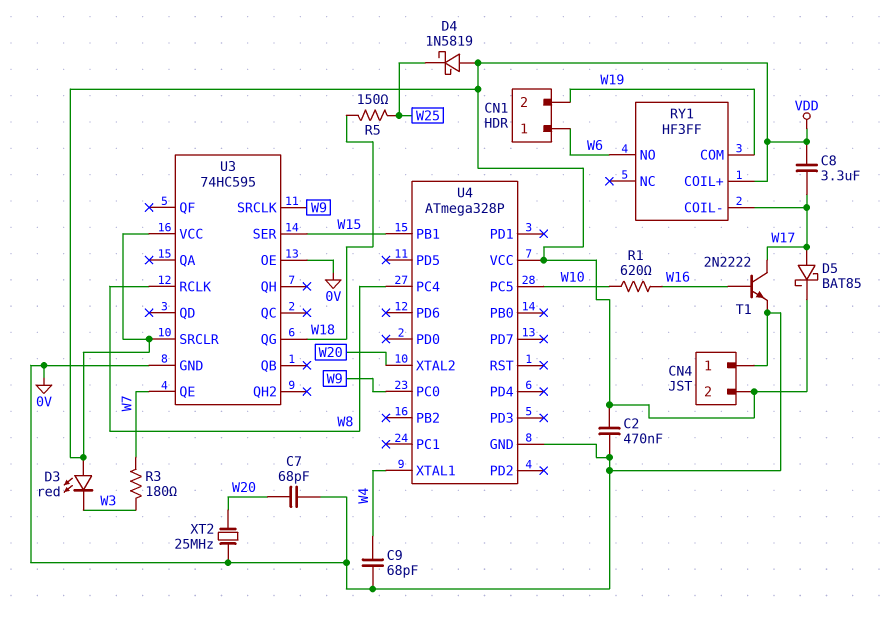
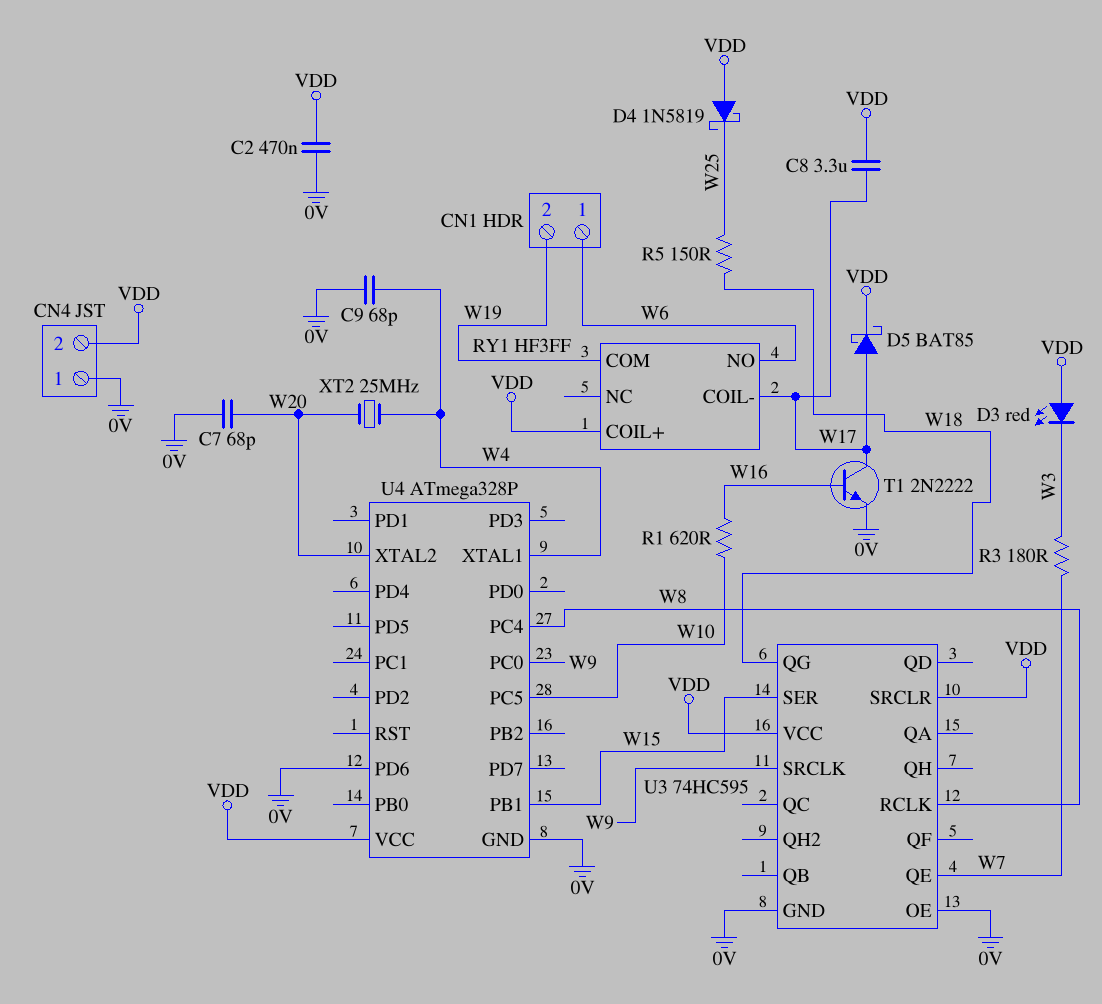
U4 pin PD6: none -> 0V
XT2: 25MHz (0V, W20) -> 25MHz (W4, W20)

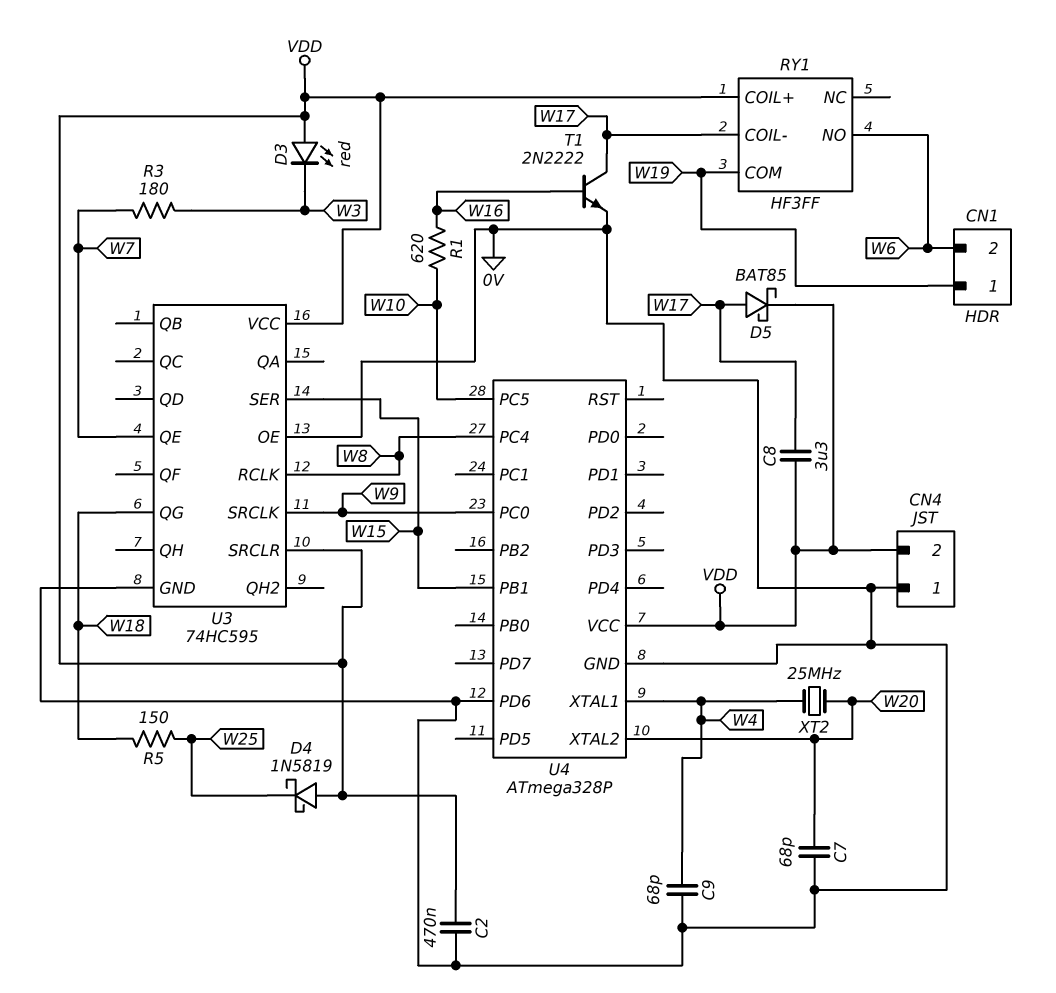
CN1 pin 1: W6 -> W19
CN1 pin 2: W19 -> W6

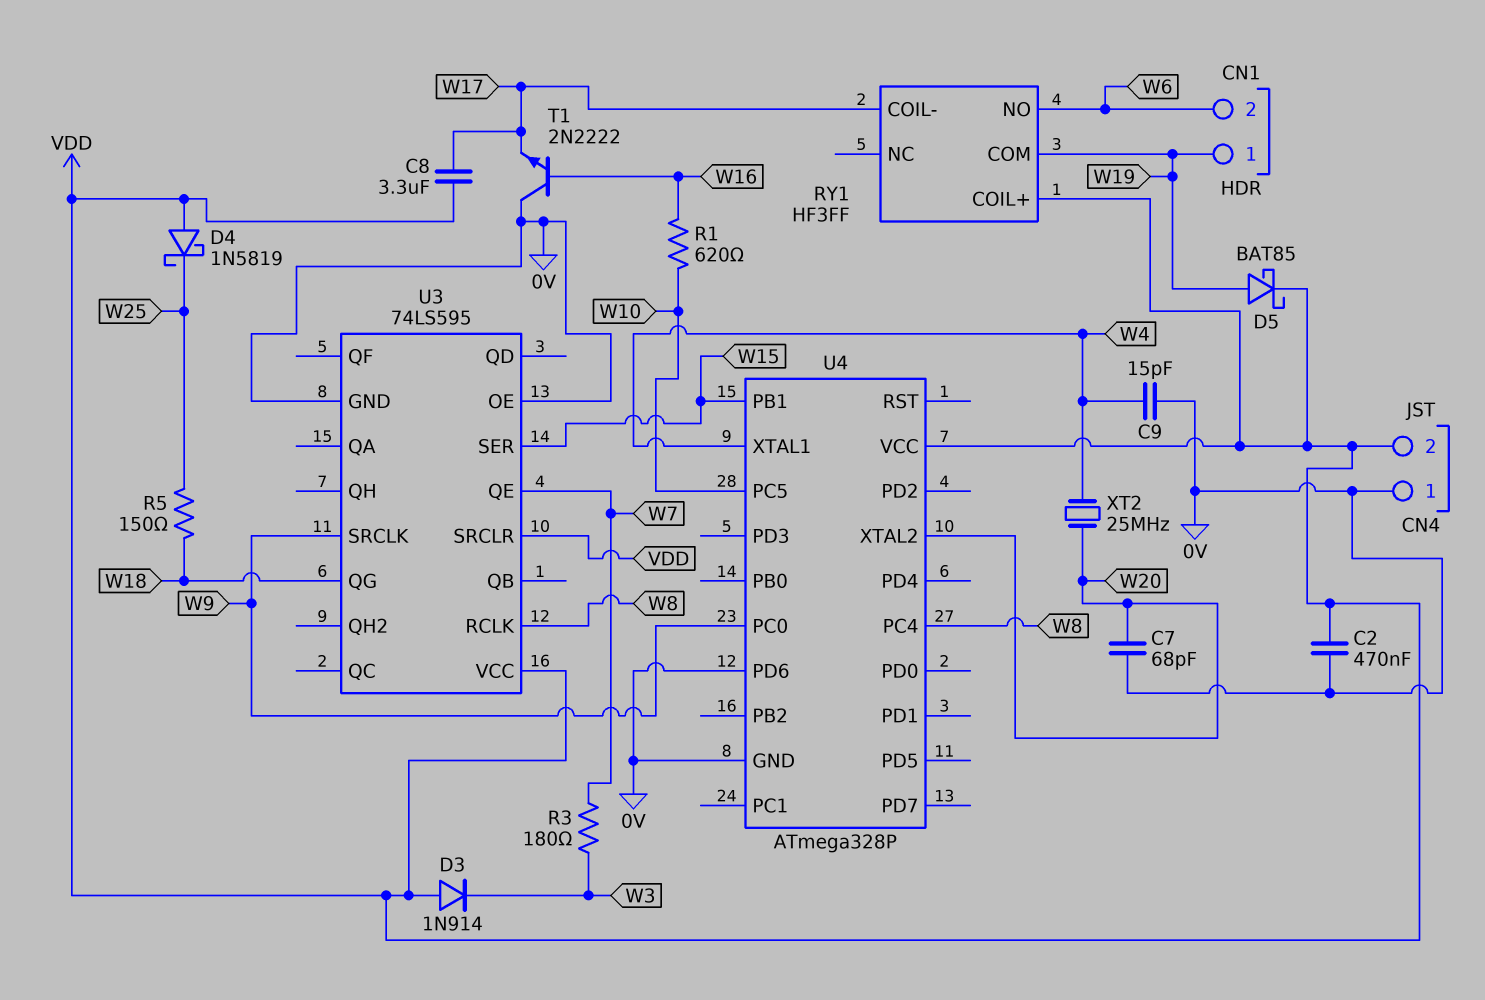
C9: 68pF (0V, W4) -> 15pF (0V, W4)
D3: LED red (A VDD, K W3) -> diode 1N914 (A VDD, K W3)
D5: schottky BAT85 (A W17, K VDD) -> schottky BAT85 (A W19, K VDD)
T1: NPN 2N2222 (B W16, C W17, E 0V) -> NPN 2N2222 (B W16, C 0V, E W17)
U3: 74HC595 -> 74LS595

